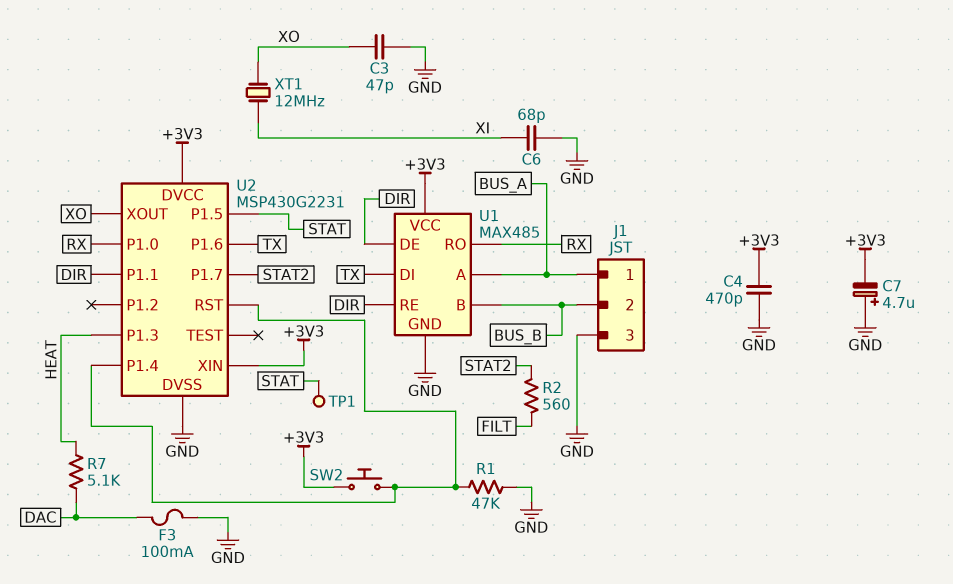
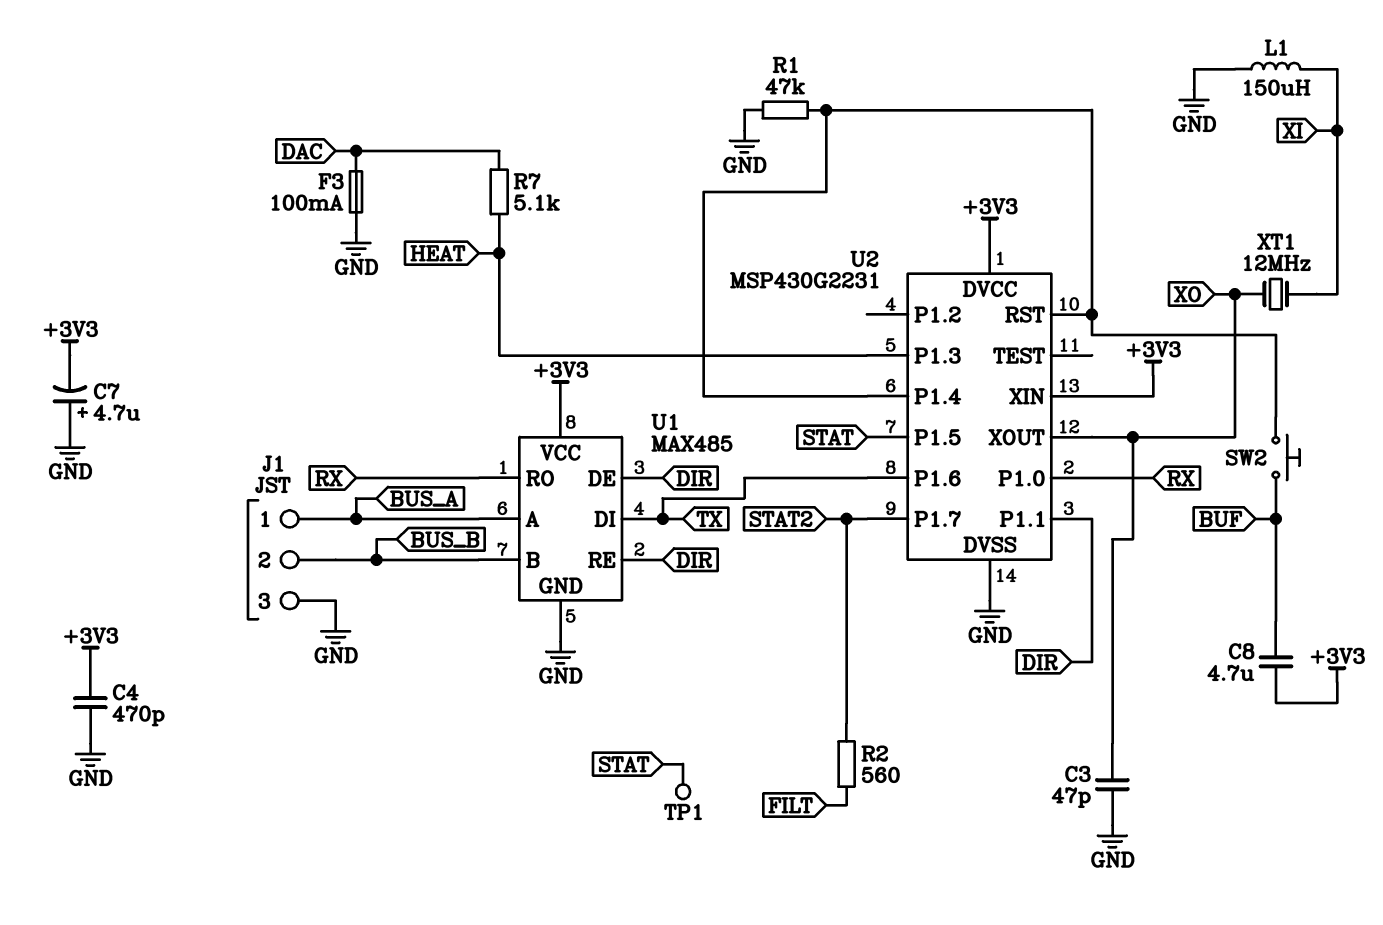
C6: 68pF (GND, XI) -> none
C8: none -> 4.7uF (+3V3, BUF)
L1: none -> 150uH (GND, XI)
SW2: button (+3V3, U2/P1.4) -> button (BUF, U2/P1.4)

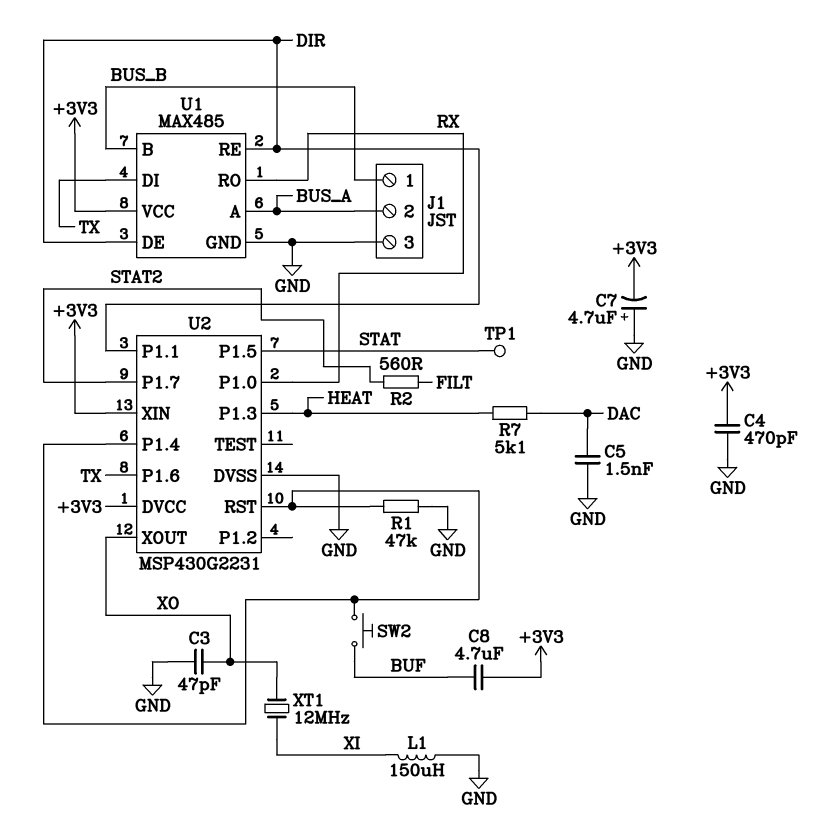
C5: none -> 1.5nF (DAC, GND)
F3: 100mA (DAC, GND) -> none
J1 pin 1: BUS_A -> BUS_B
J1 pin 2: BUS_B -> BUS_A

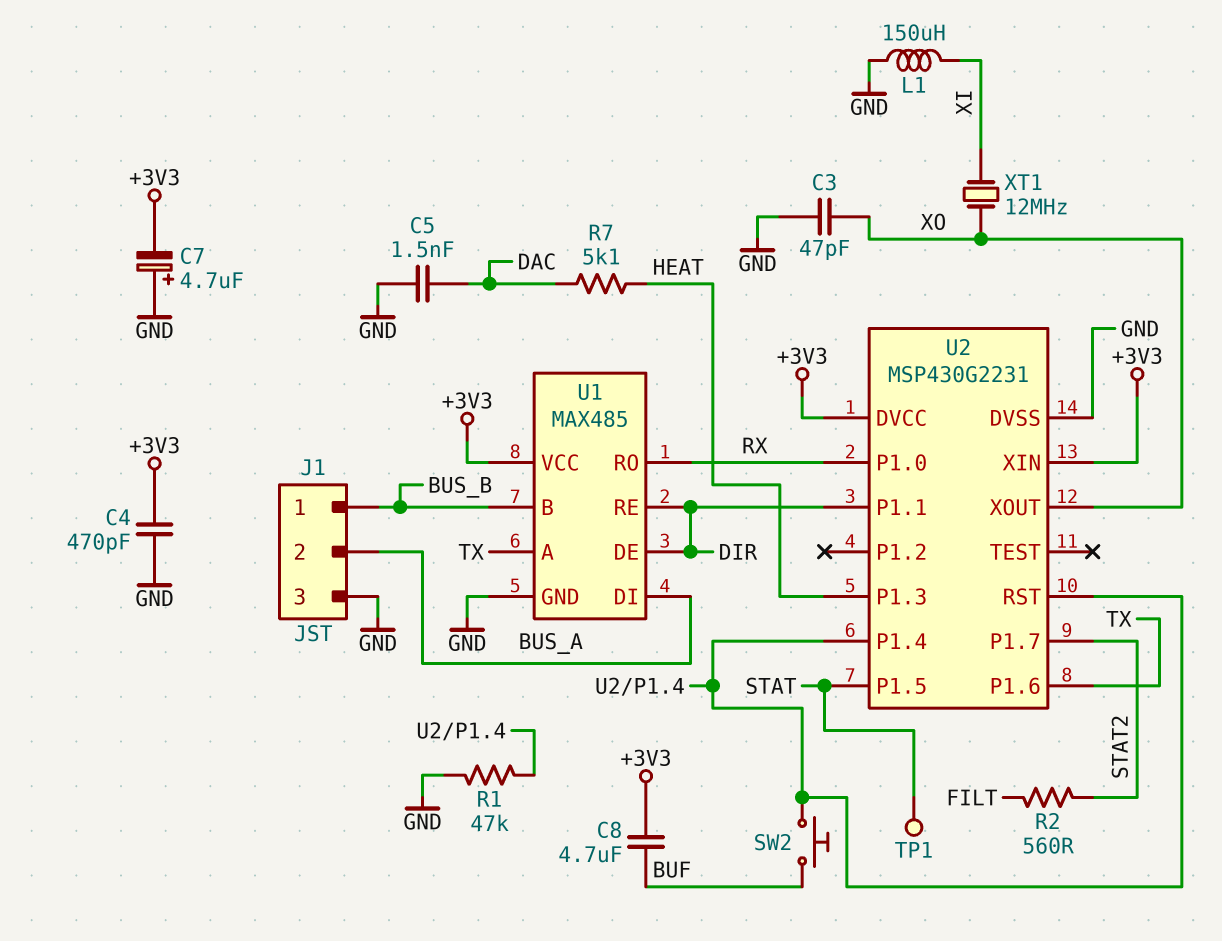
U1 pin A: BUS_A -> TX
U1 pin DI: TX -> BUS_A

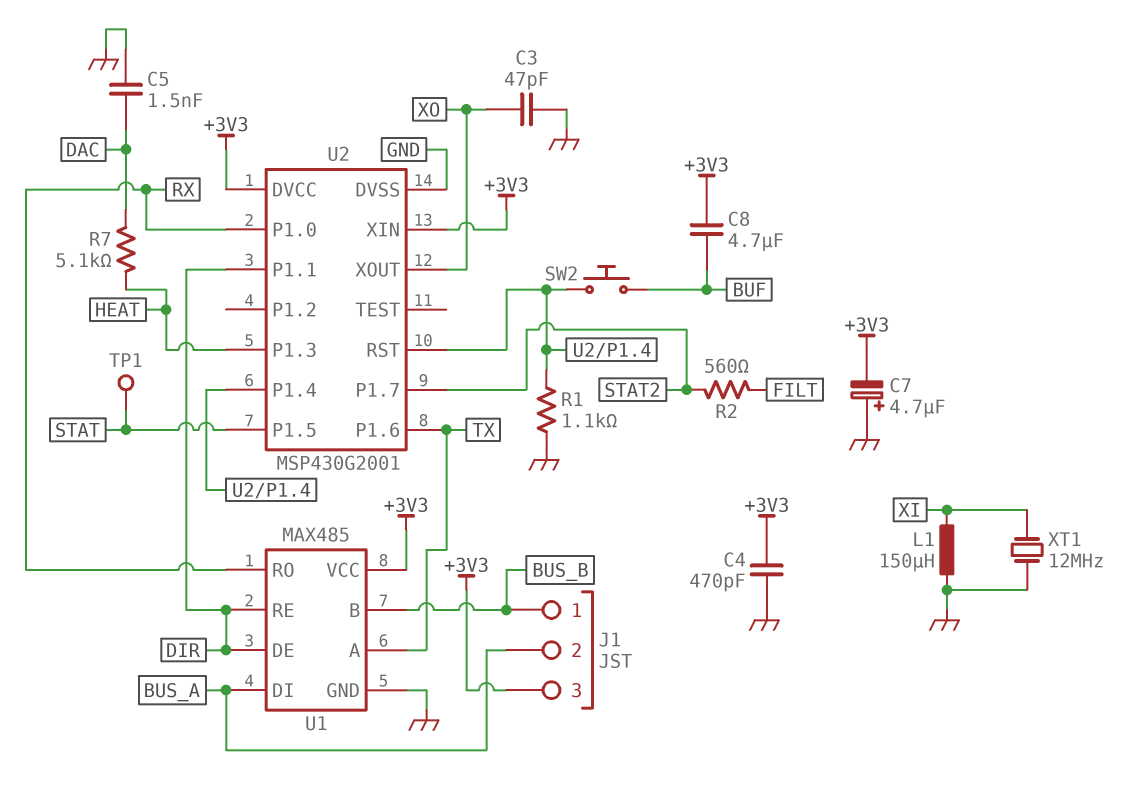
J1 pin 3: GND -> +3V3
R1: 47k (GND, U2/P1.4) -> 1.1k (GND, U2/P1.4)
U2: MSP430G2231 -> MSP430G2001
XT1: 12MHz (XI, XO) -> 12MHz (GND, XI)

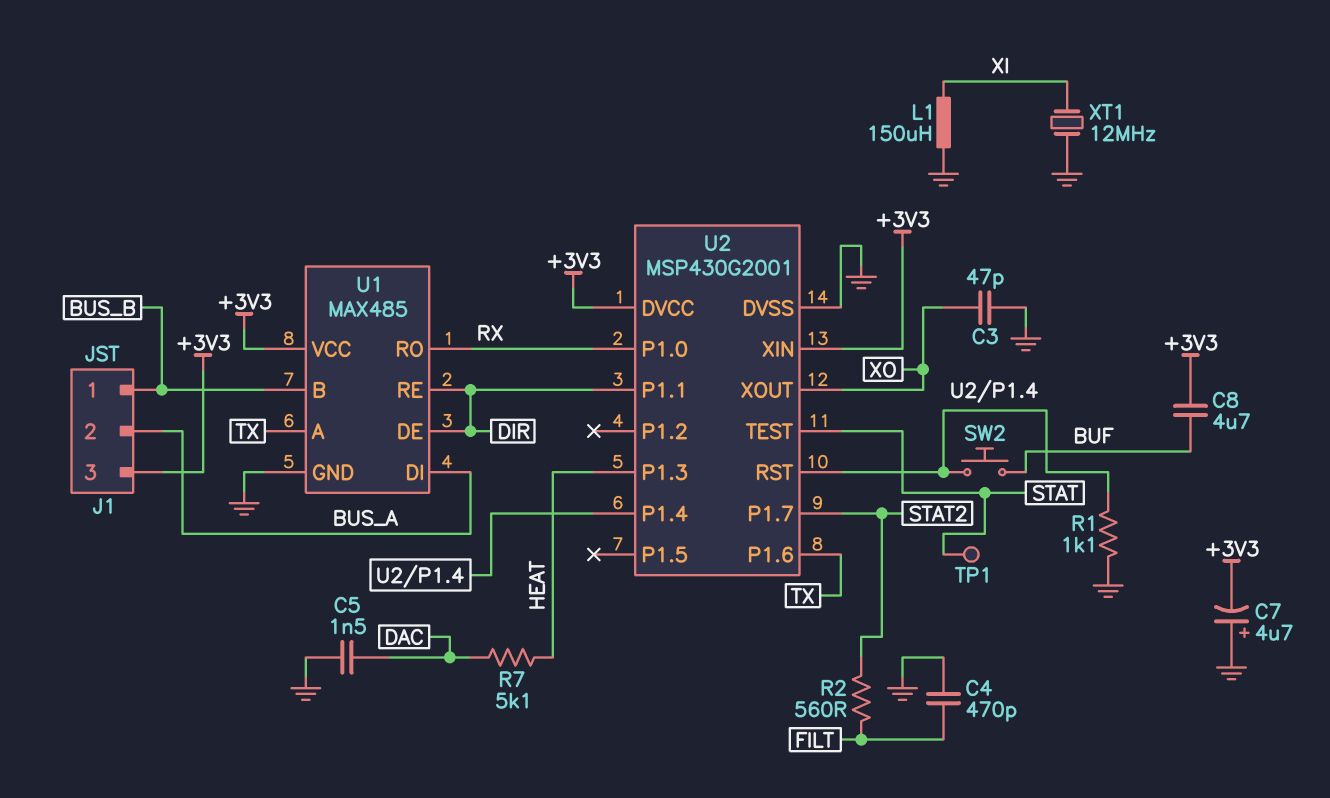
C4: 470pF (+3V3, GND) -> 470pF (FILT, GND)
U2 pin P1.5: STAT -> none
U2 pin TEST: none -> STAT

